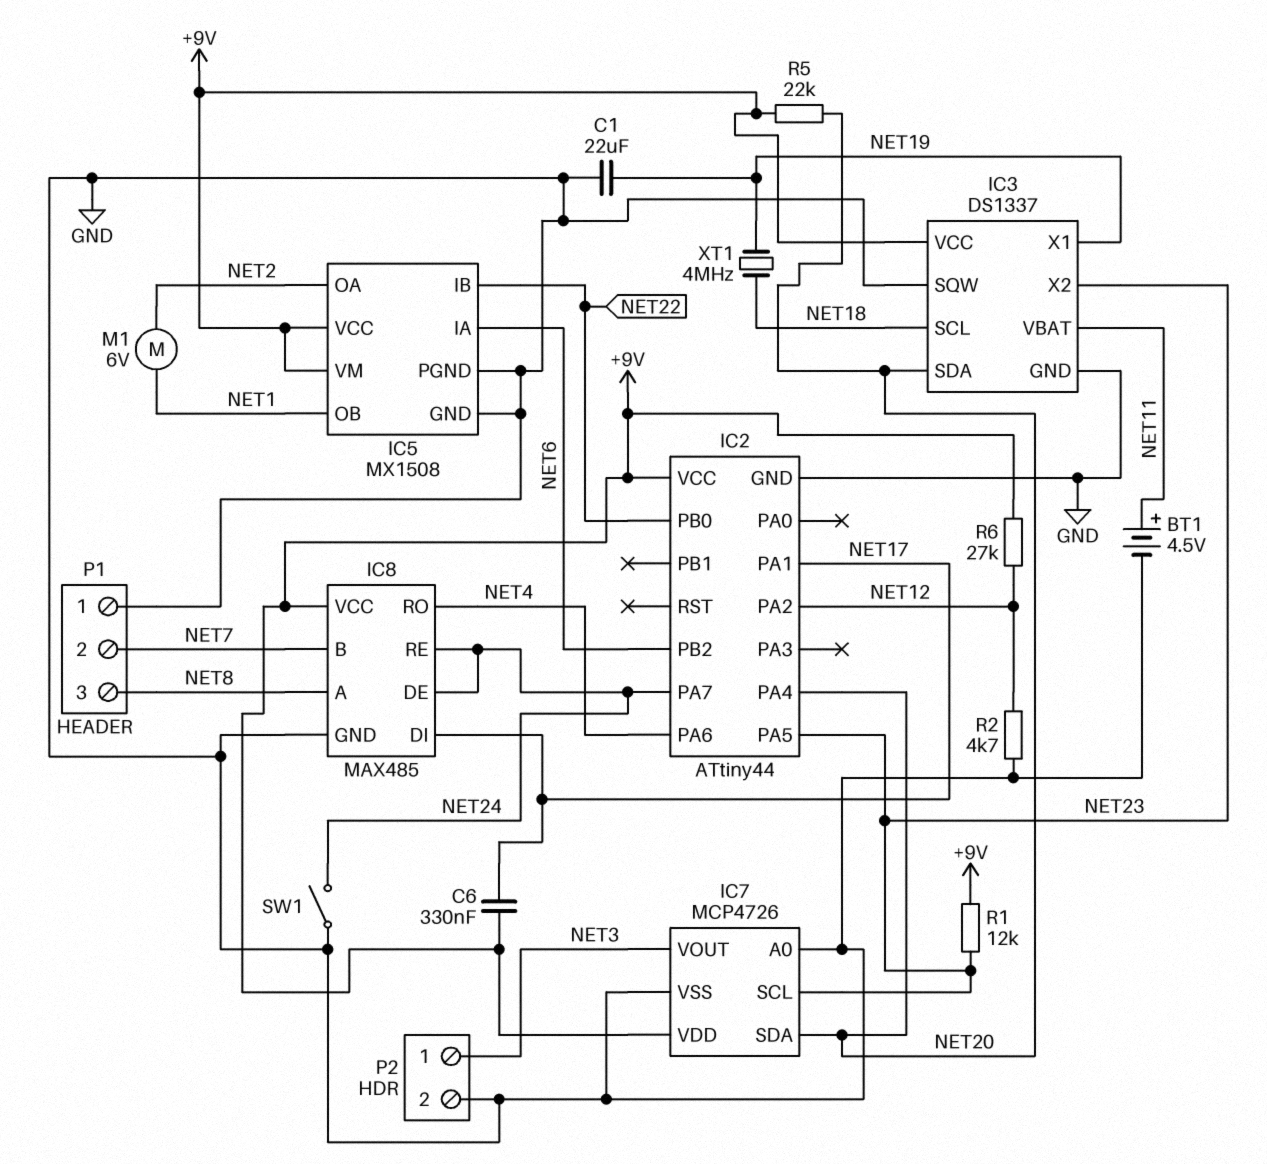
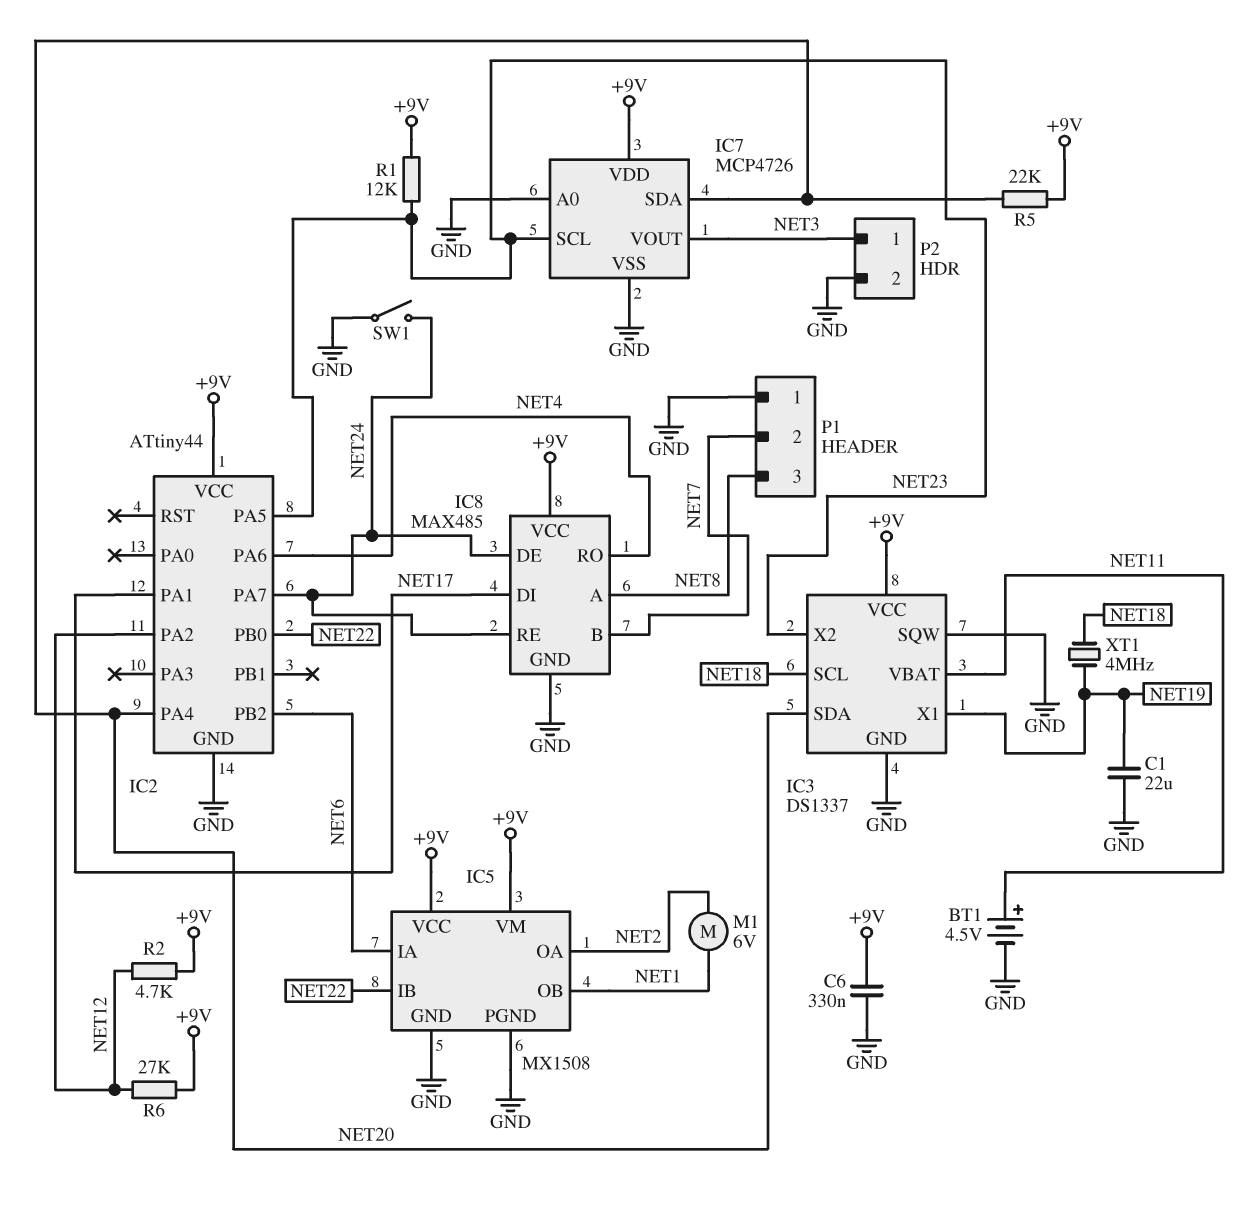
C6: 330nF (+9V, NET17) -> 330nF (+9V, GND)
R2: 4.7k (GND, NET12) -> 4.7k (+9V, NET12)

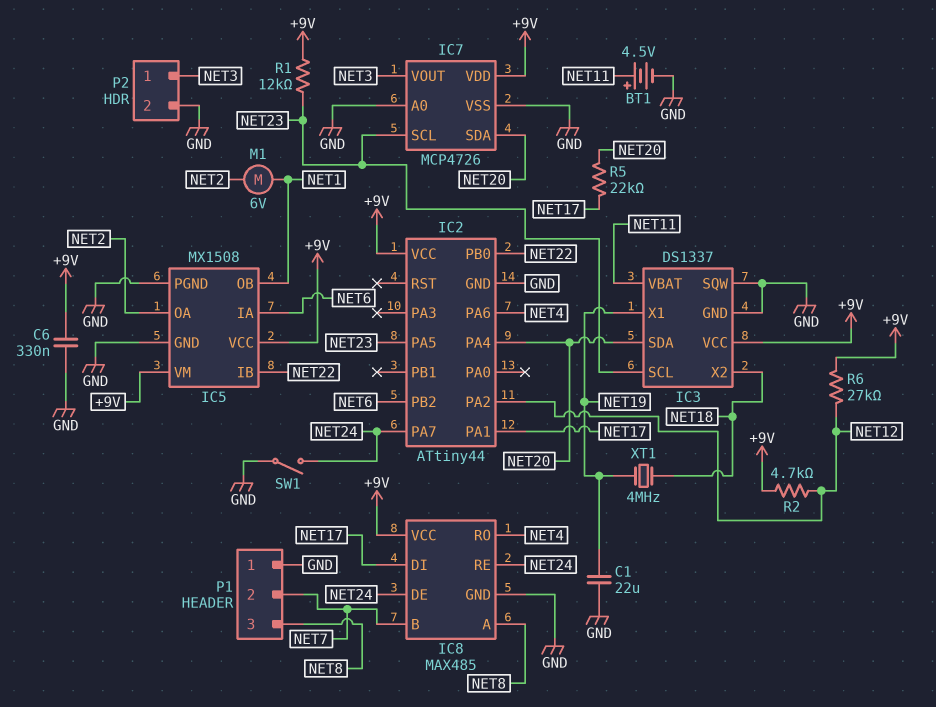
IC3 pin SCL: NET18 -> NET23
IC3 pin X2: NET23 -> NET18
R5: 22k (+9V, NET20) -> 22k (NET17, NET20)

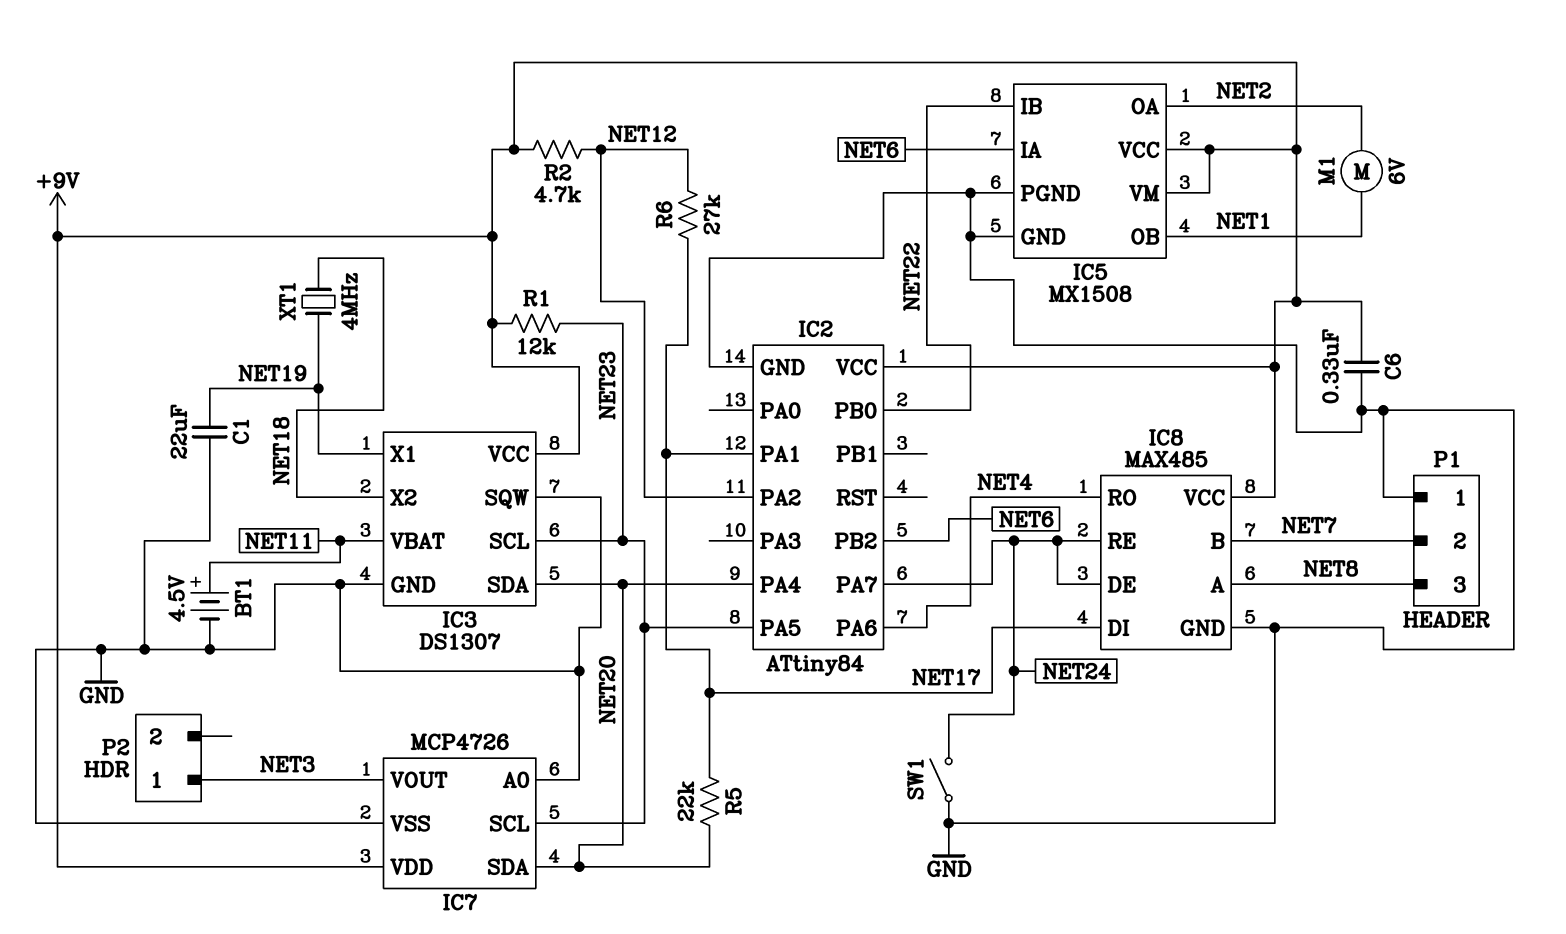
IC2: ATtiny44 -> ATtiny84
IC3: DS1337 -> DS1307
P2 pin 2: GND -> none
R6: 27k (+9V, NET12) -> 27k (NET12, NET17)

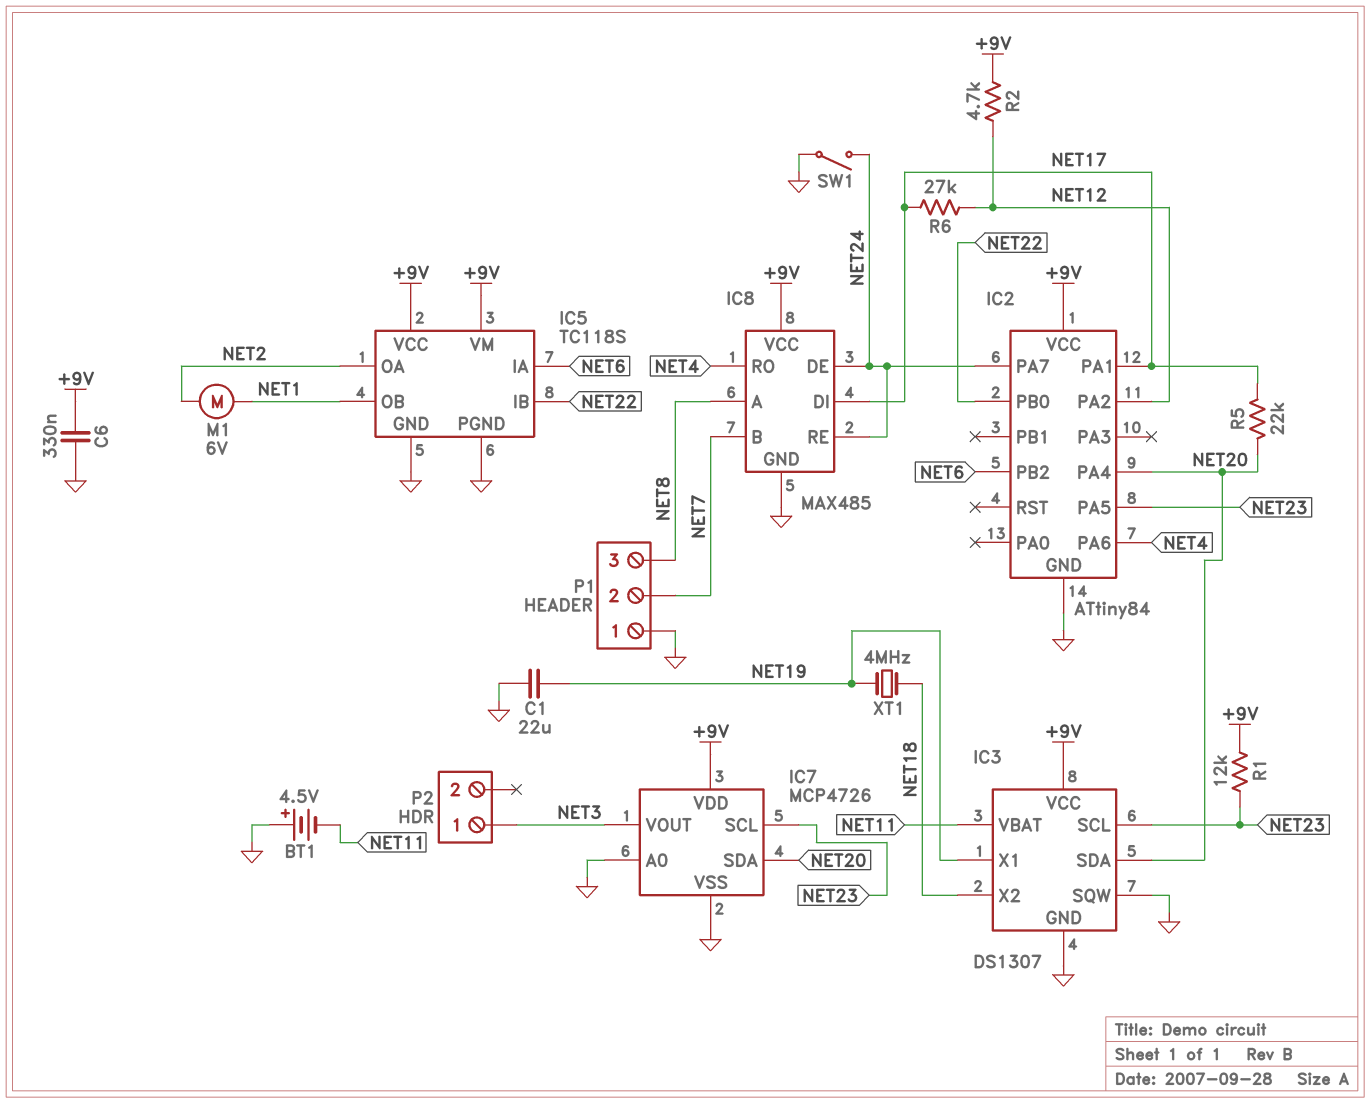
BT1: 4.5V (plus NET11, minus GND) -> 4.5V (plus GND, minus NET11)
IC5: MX1508 -> TC118S

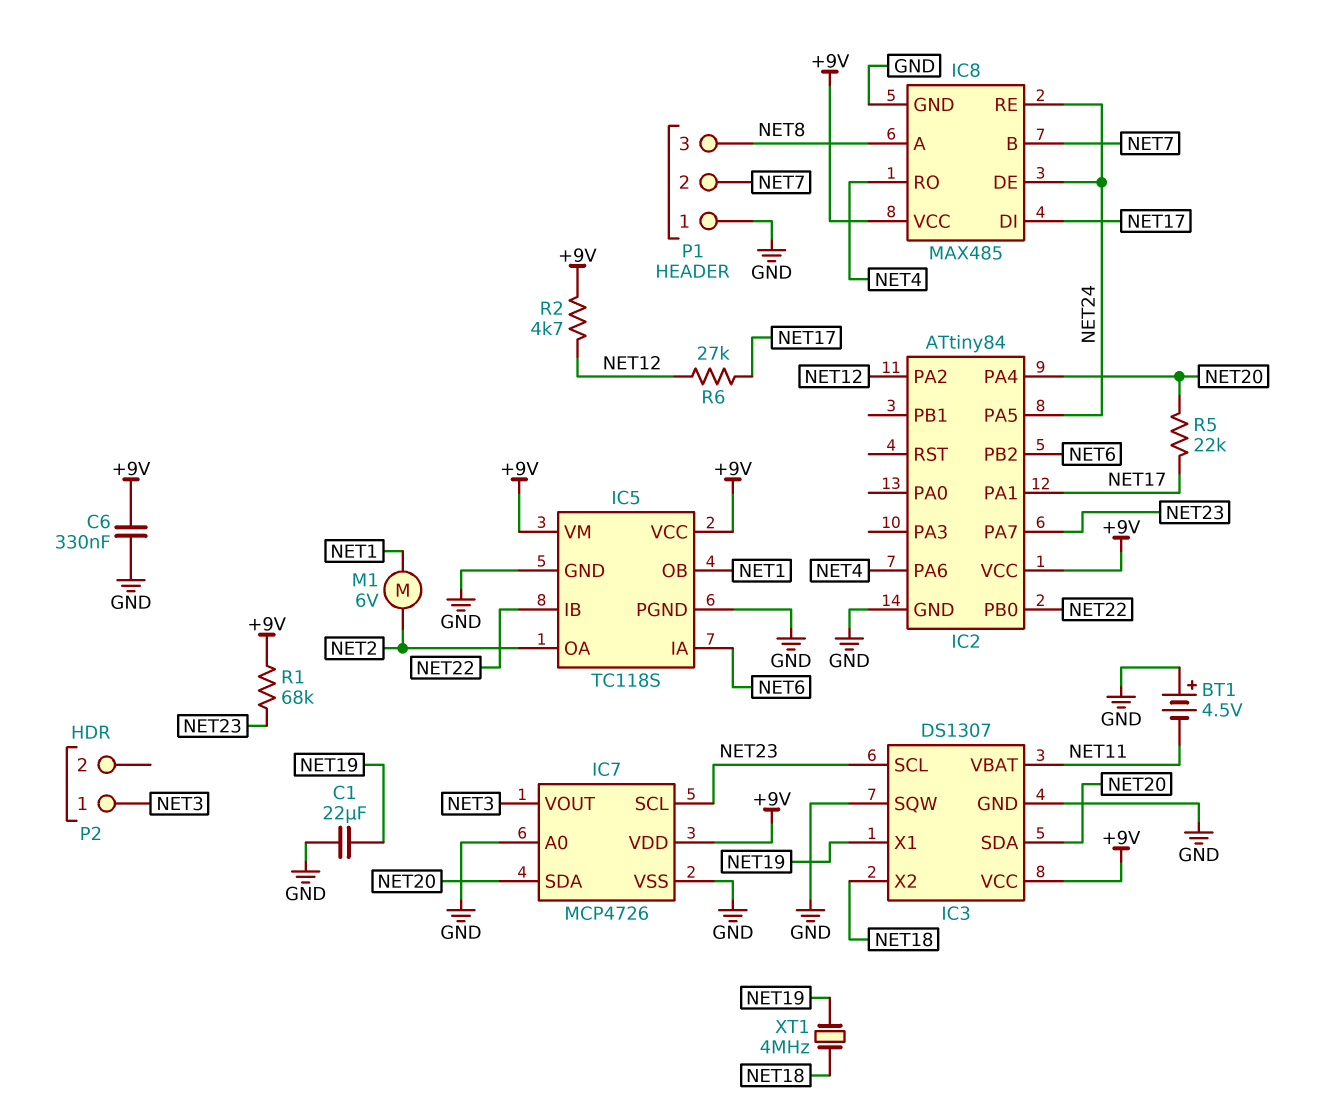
IC2 pin PA5: NET23 -> NET24
IC2 pin PA7: NET24 -> NET23
R1: 12k (+9V, NET23) -> 68k (+9V, NET23)
SW1: switch (GND, NET24) -> none

